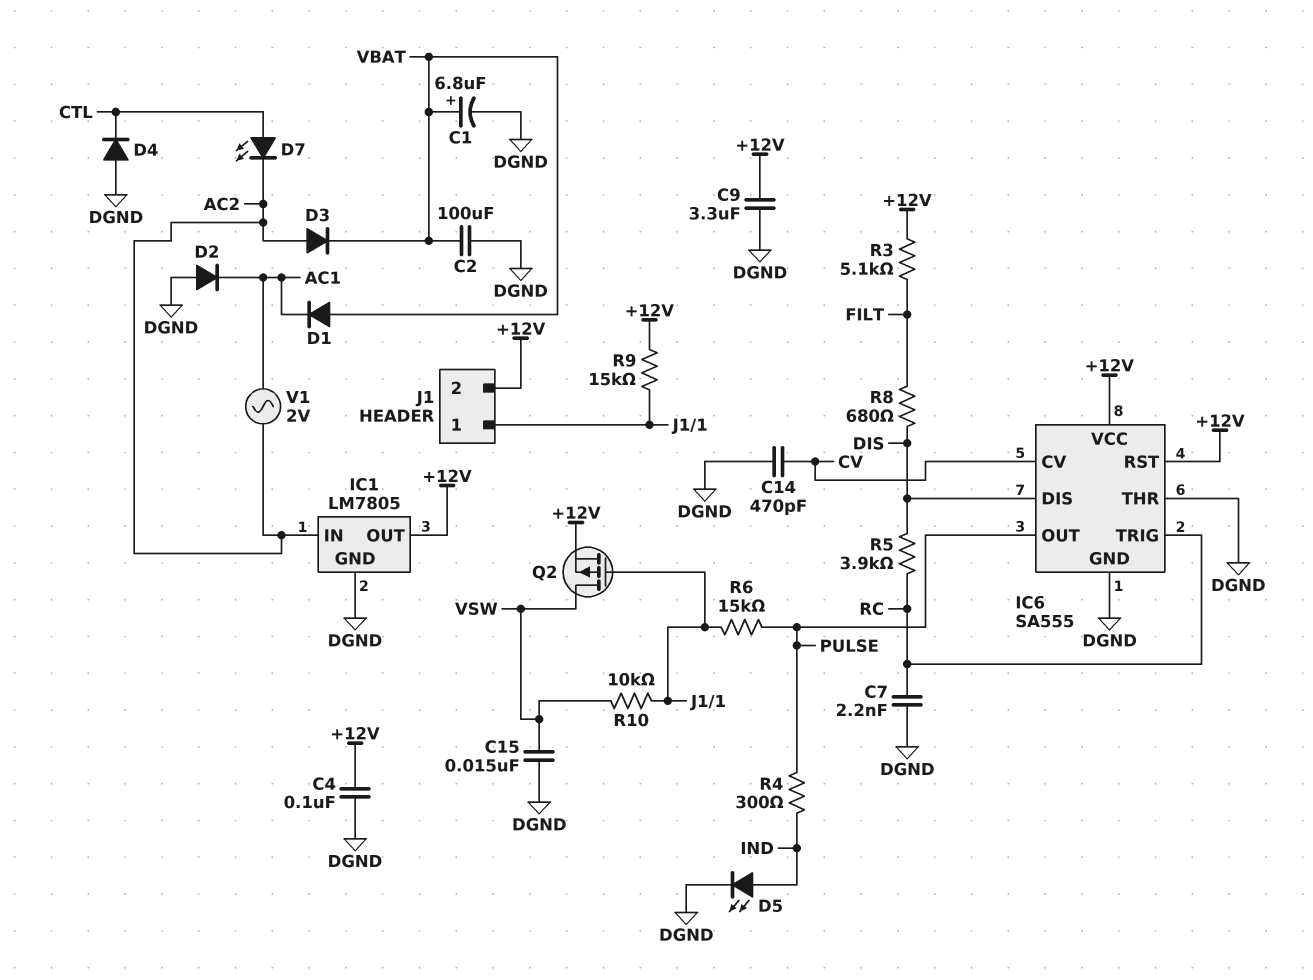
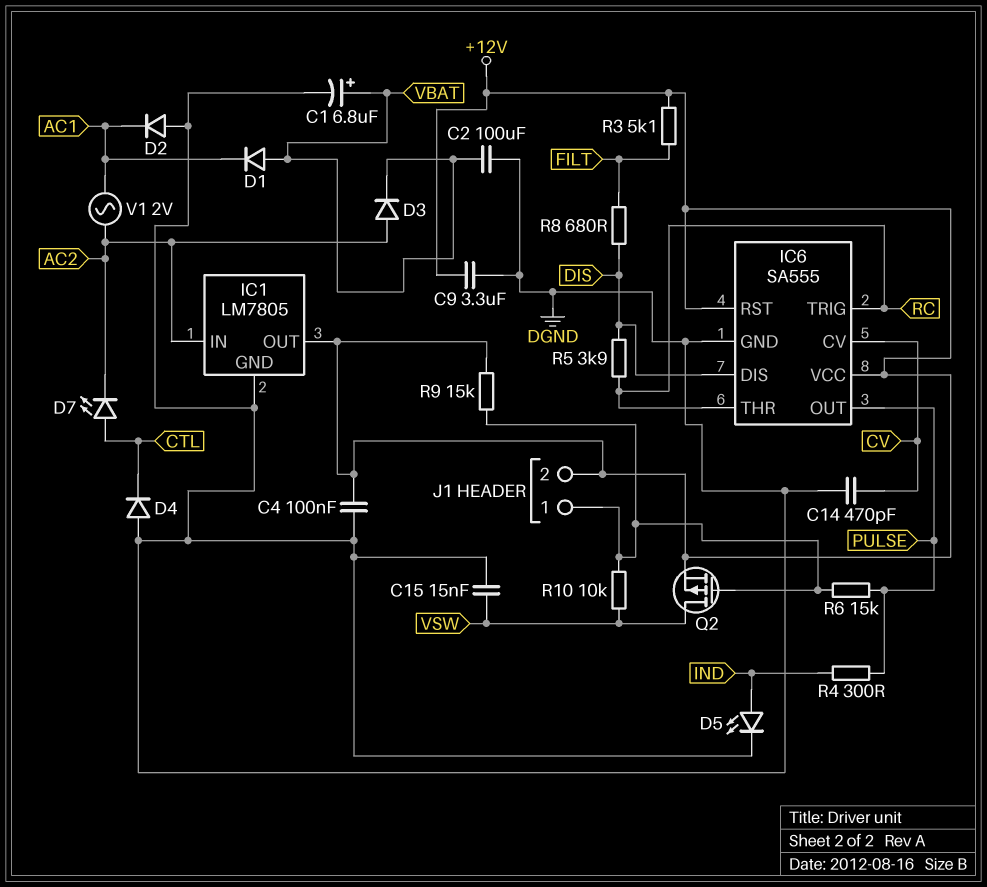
C7: 2.2nF (DGND, RC) -> none
IC6 pin THR: DGND -> RC

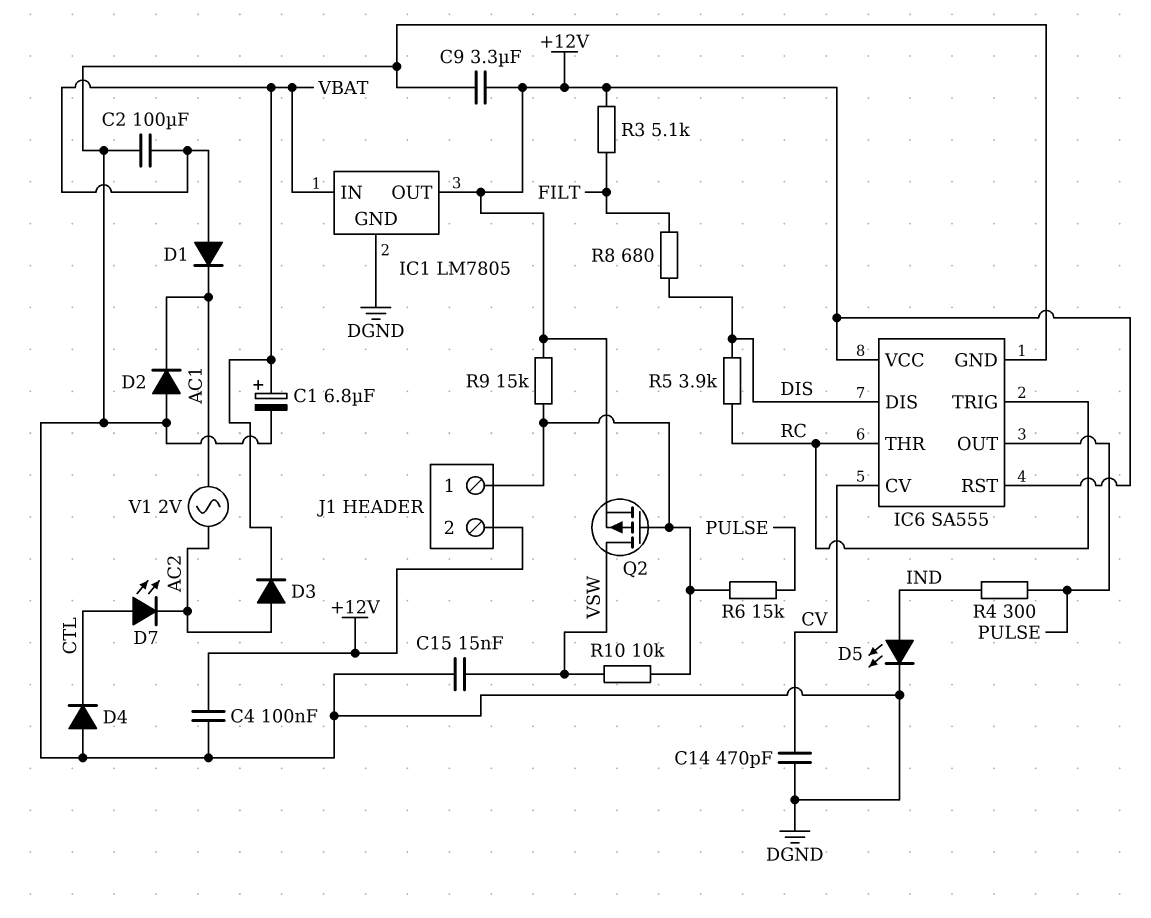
IC1 pin IN: AC2 -> VBAT

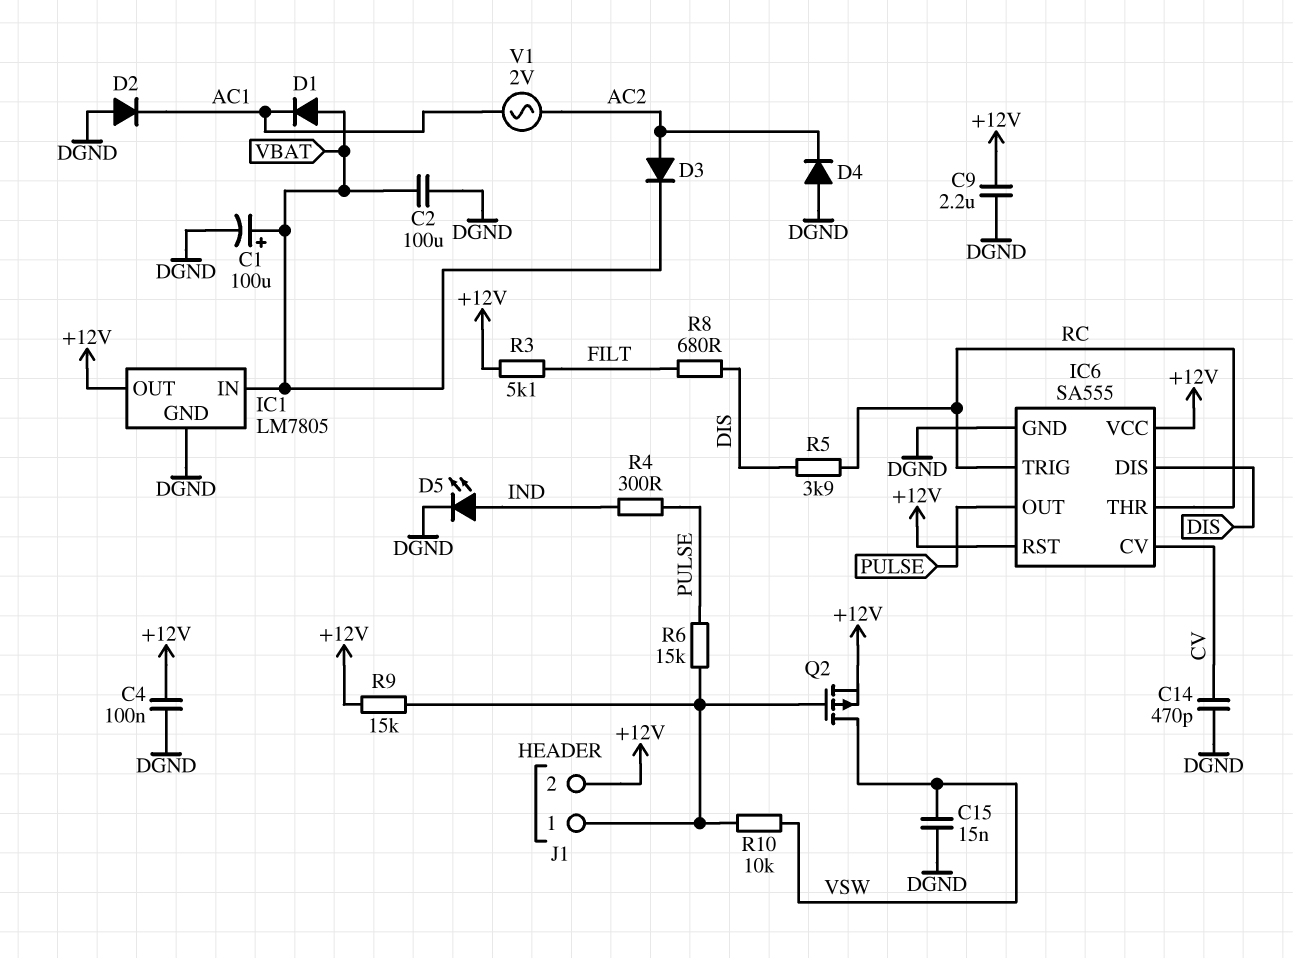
C1: 6.8uF (plus VBAT, minus DGND) -> 100uF (plus VBAT, minus DGND)
C9: 3.3uF (+12V, DGND) -> 2.2uF (+12V, DGND)
D4: diode (A DGND, K CTL) -> diode (A DGND, K AC2)
D7: LED (A CTL, K AC2) -> none

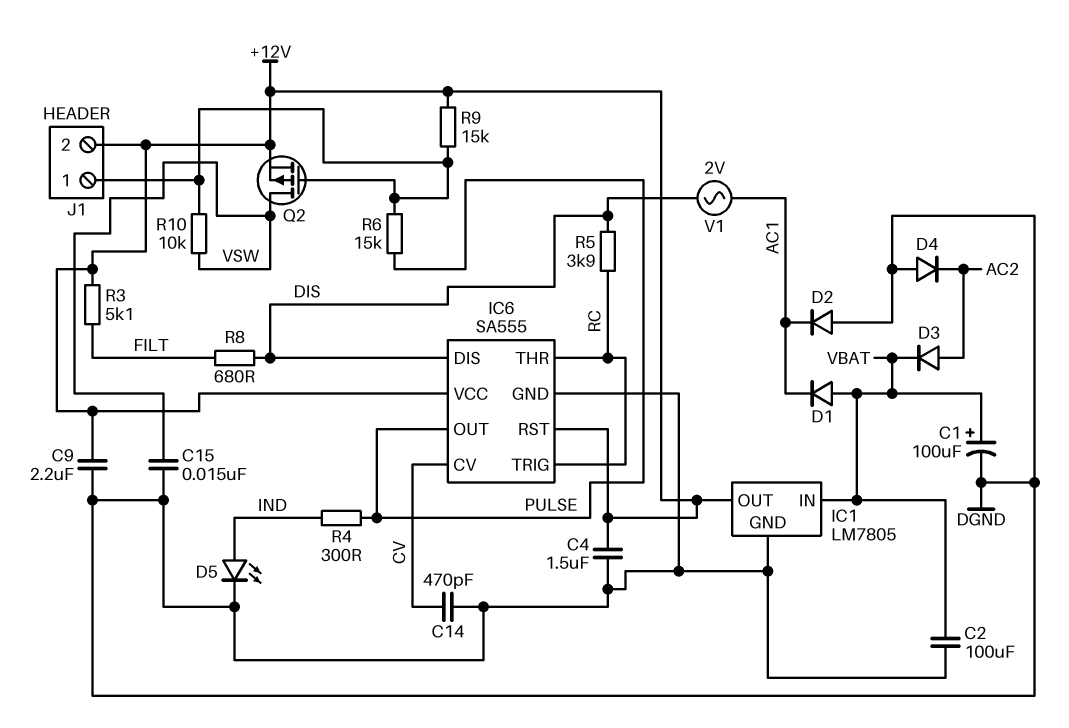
C4: 100nF (+12V, DGND) -> 1.5uF (+12V, DGND)
V1: AC 2V (AC1, AC2) -> AC 2V (AC1, DIS)

